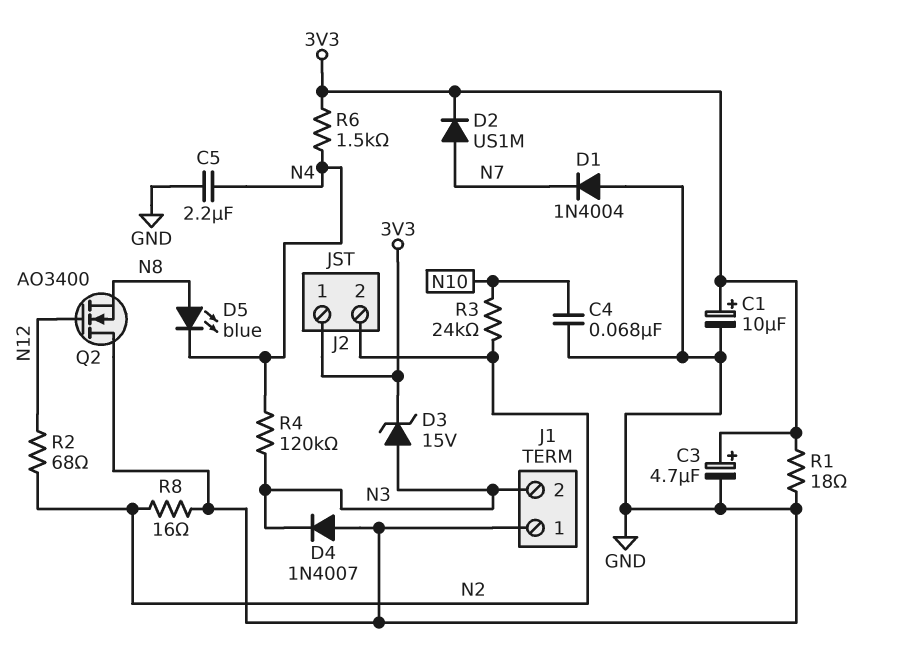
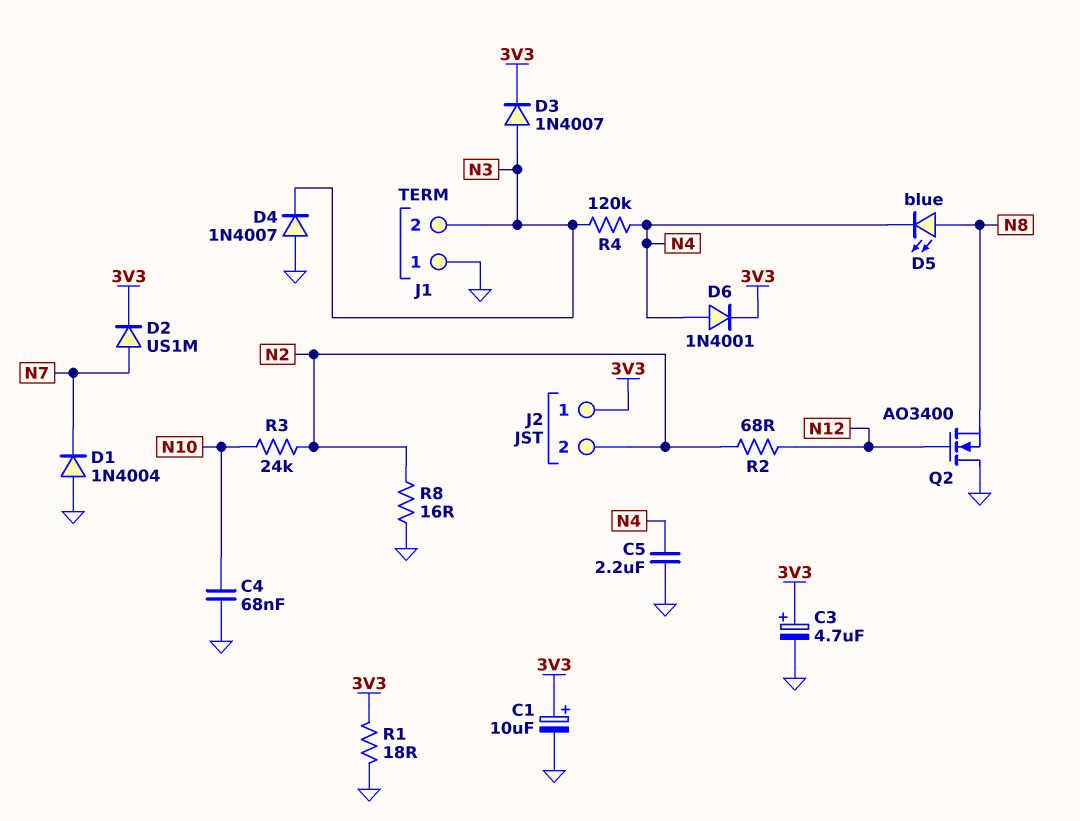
D3: zener 15V (A N3, K 3V3) -> diode 1N4007 (A N3, K 3V3)
D6: none -> diode 1N4001 (A N4, K 3V3)
R6: 1.5k (3V3, N4) -> none

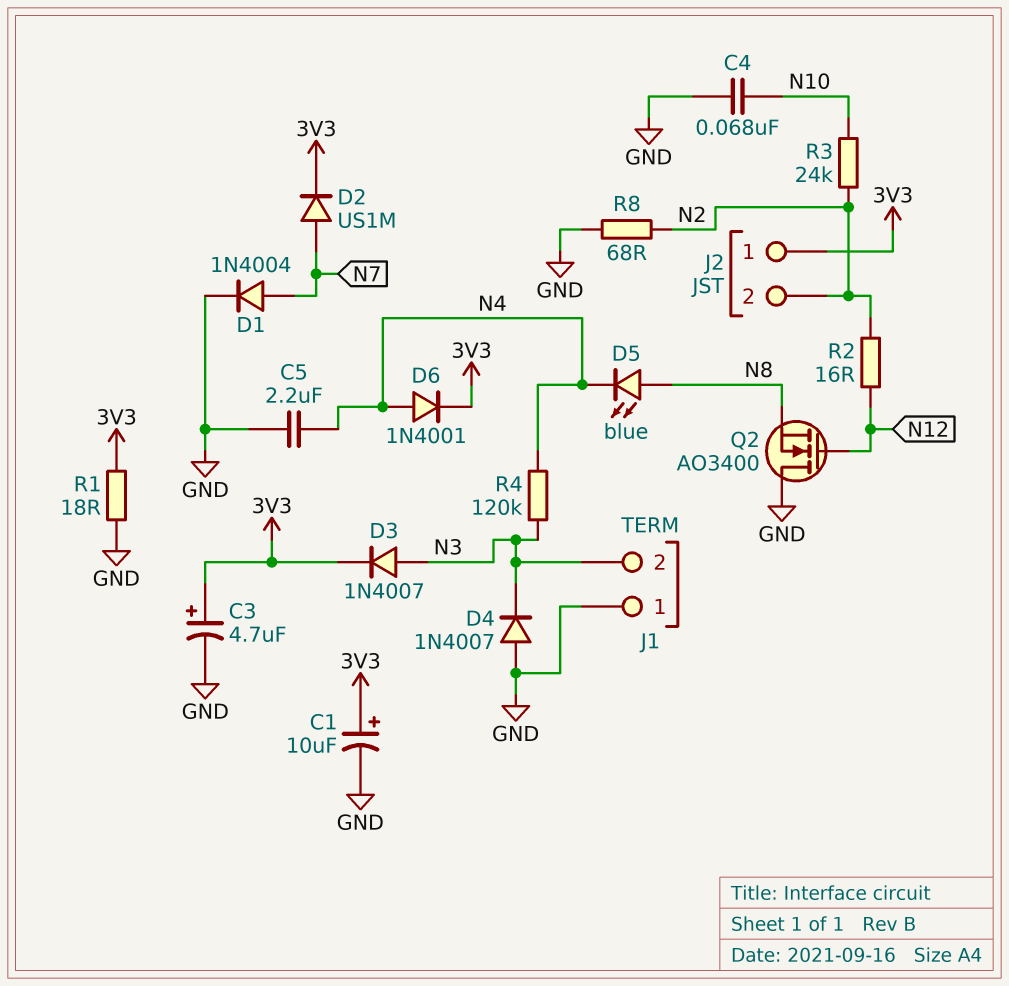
D1: diode 1N4004 (A GND, K N7) -> diode 1N4004 (A N7, K GND)
R2: 68 (N2, N12) -> 16 (N2, N12)
R8: 16 (GND, N2) -> 68 (GND, N2)

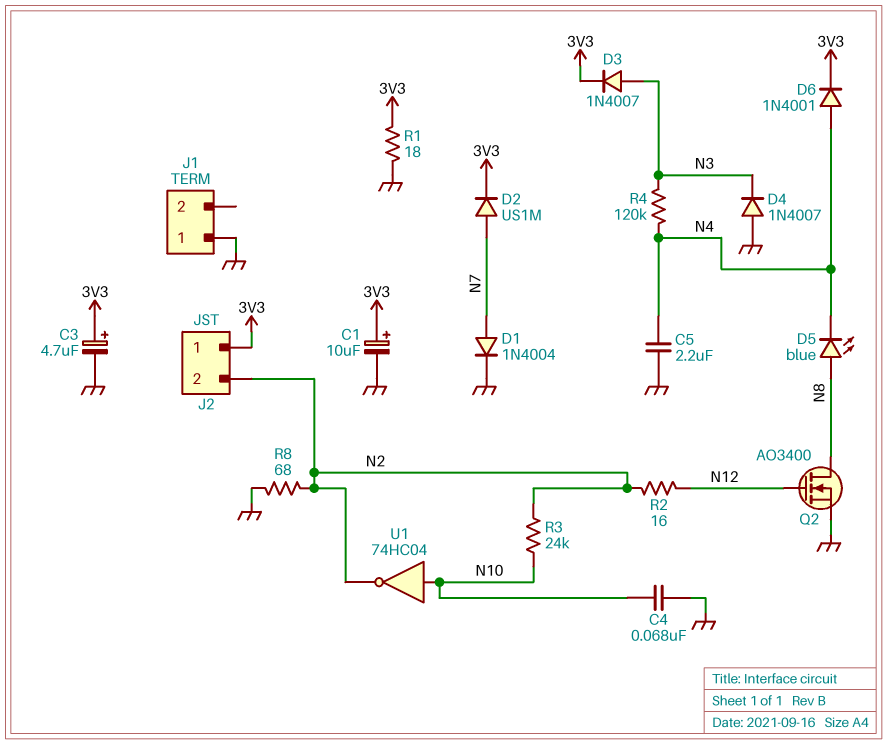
J1 pin 2: N3 -> none
Q2: NMOS AO3400 (G N12, D GND, S N8) -> NMOS AO3400 (G N12, D N8, S GND)
U1: none -> NOT 74HC04 (in N10, out N2)

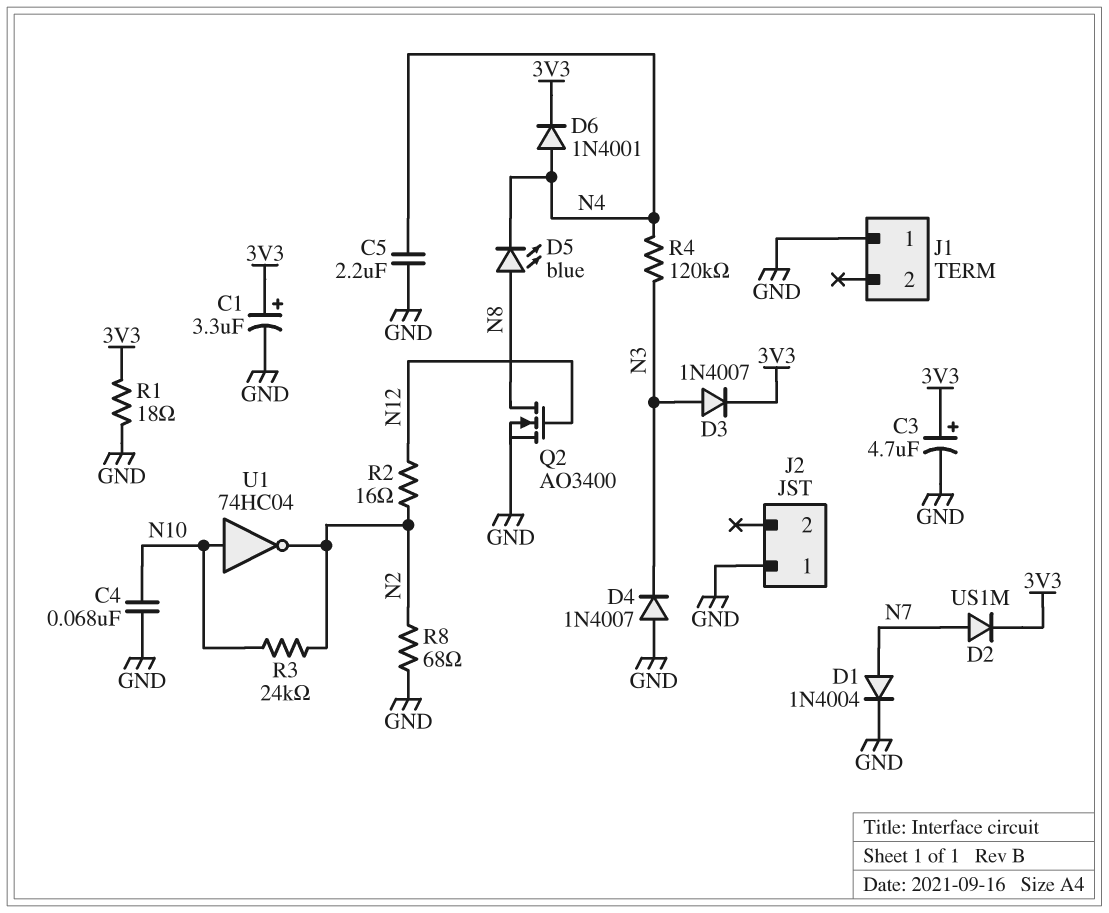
C1: 10uF (plus 3V3, minus GND) -> 3.3uF (plus 3V3, minus GND)
J2 pin 1: 3V3 -> GND
J2 pin 2: N2 -> none

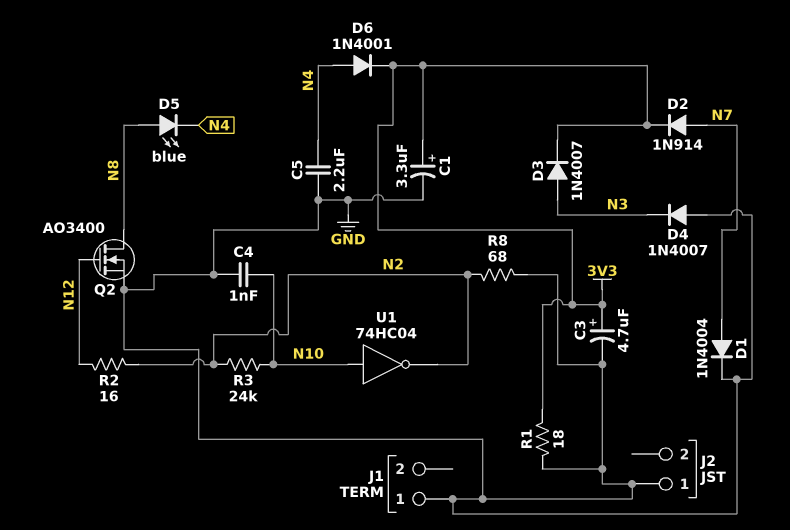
C4: 68nF (GND, N10) -> 1nF (GND, N10)
D2: diode US1M (A N7, K 3V3) -> diode 1N914 (A N7, K 3V3)
R4: 120k (N3, N4) -> none

